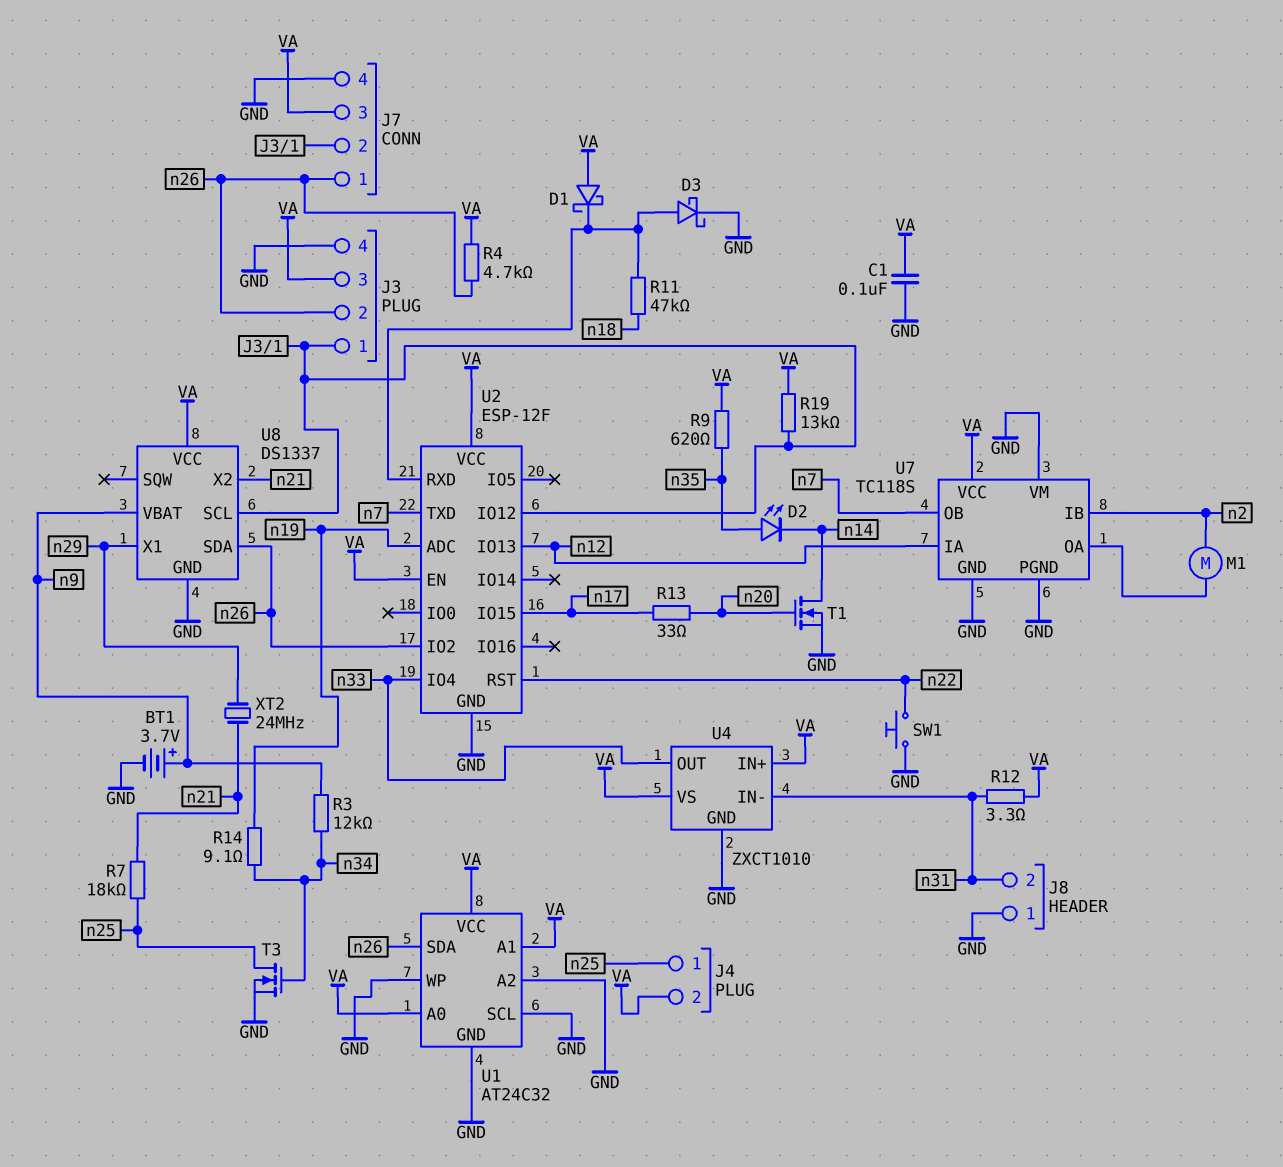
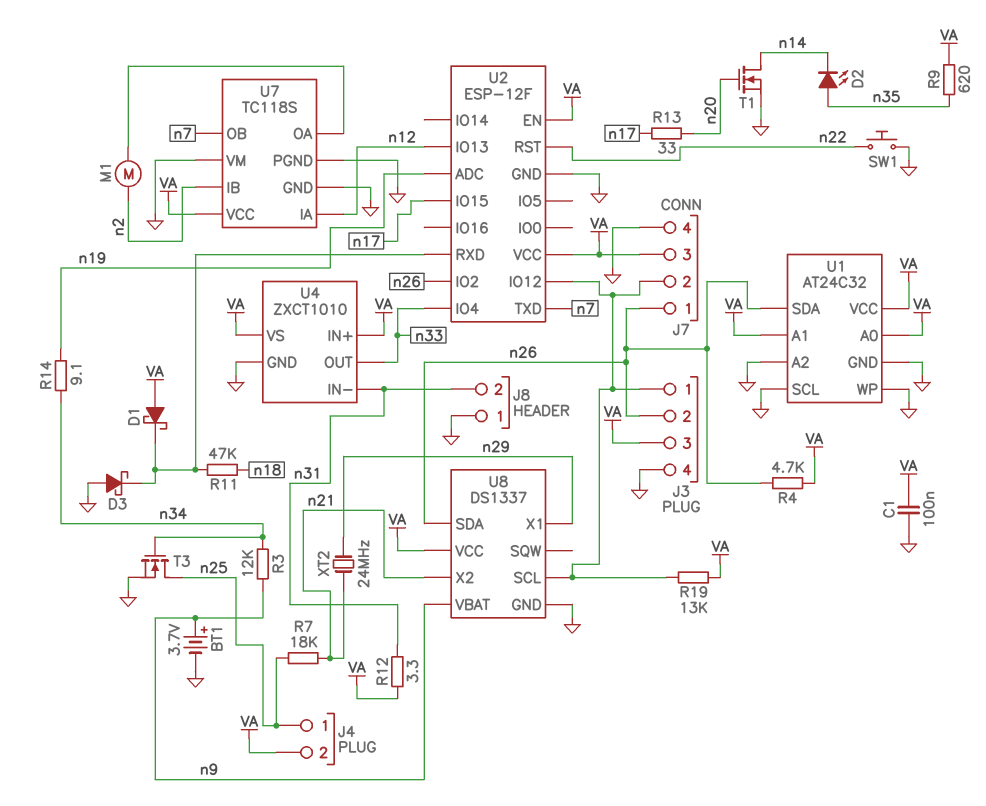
D3: schottky (A U2/RXD, K GND) -> schottky (A GND, K U2/RXD)

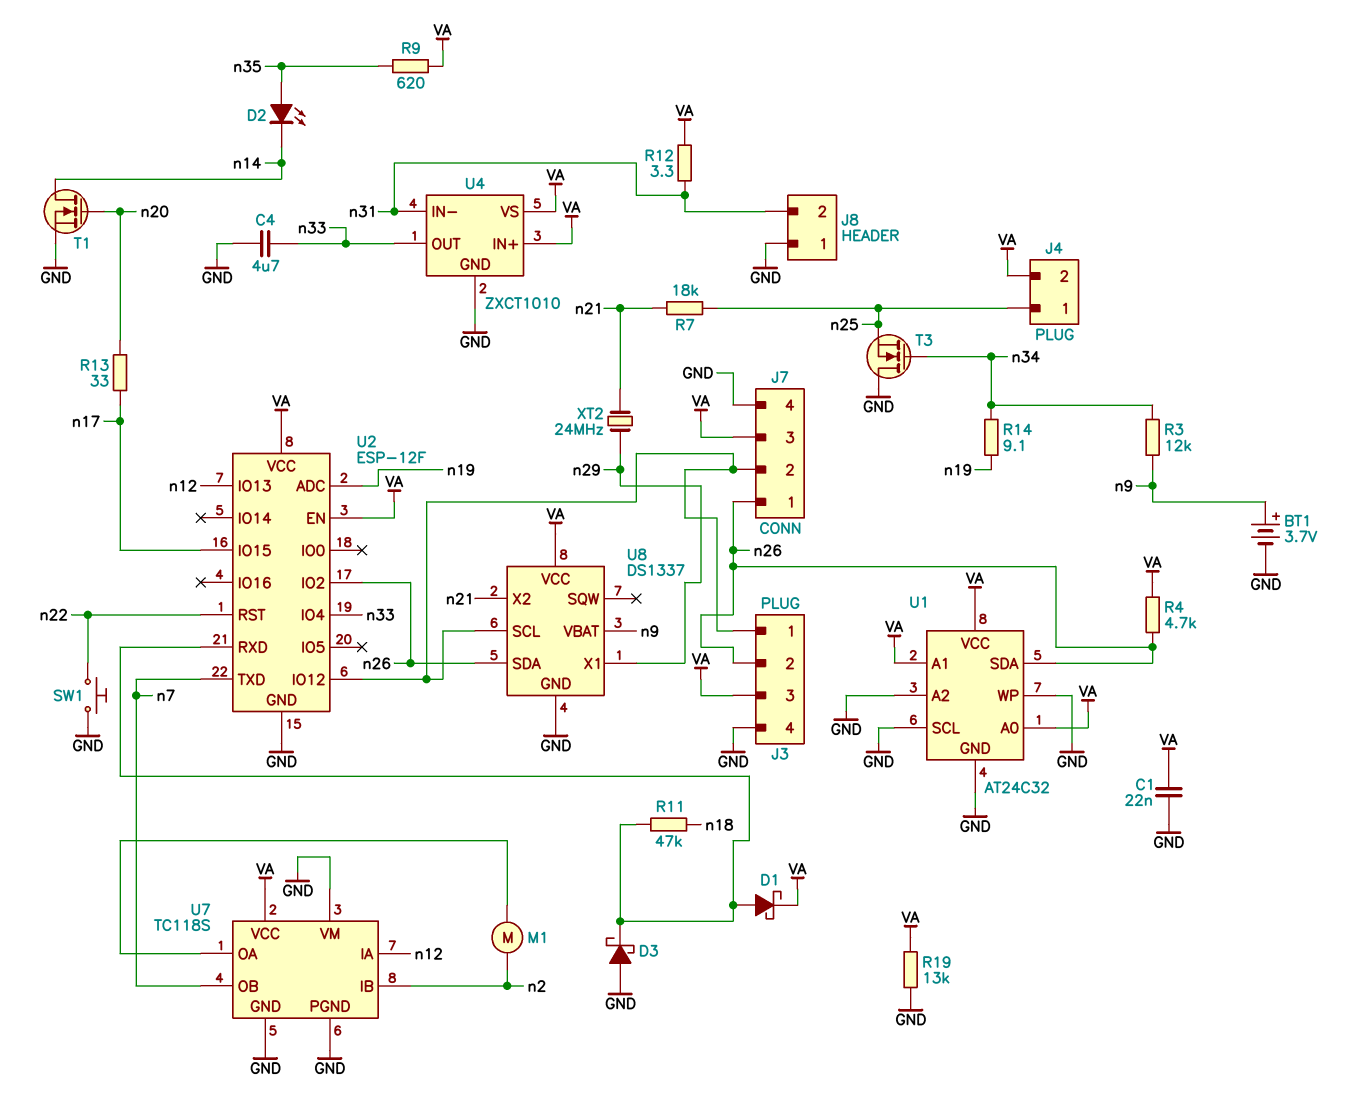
C1: 100nF (GND, VA) -> 22nF (GND, VA)
C4: none -> 4.7uF (GND, n33)
D1: schottky (A VA, K U2/RXD) -> schottky (A U2/RXD, K VA)
R19: 13k (J3/1, VA) -> 13k (GND, VA)
T3: NMOS (G n34, D n25, S GND) -> NMOS (G n34, D GND, S n25)

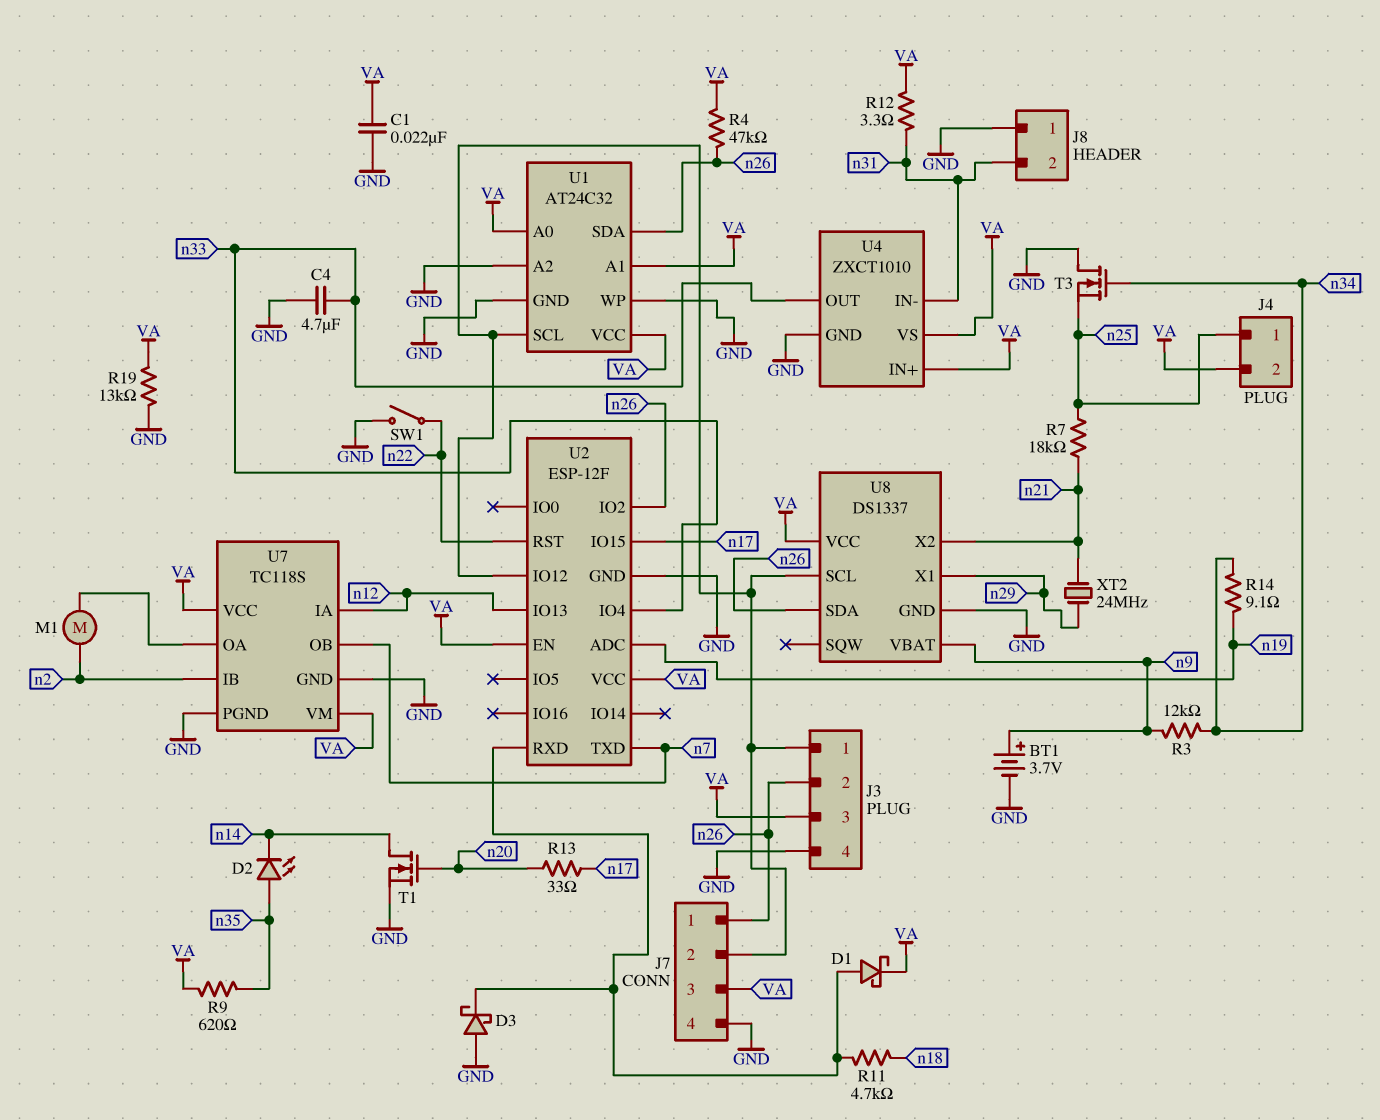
R4: 4.7k (VA, n26) -> 47k (VA, n26)
R11: 47k (U2/RXD, n18) -> 4.7k (U2/RXD, n18)
SW1: button (GND, n22) -> switch (GND, n22)
U1 pin SCL: GND -> J3/1
U7 pin VM: GND -> VA

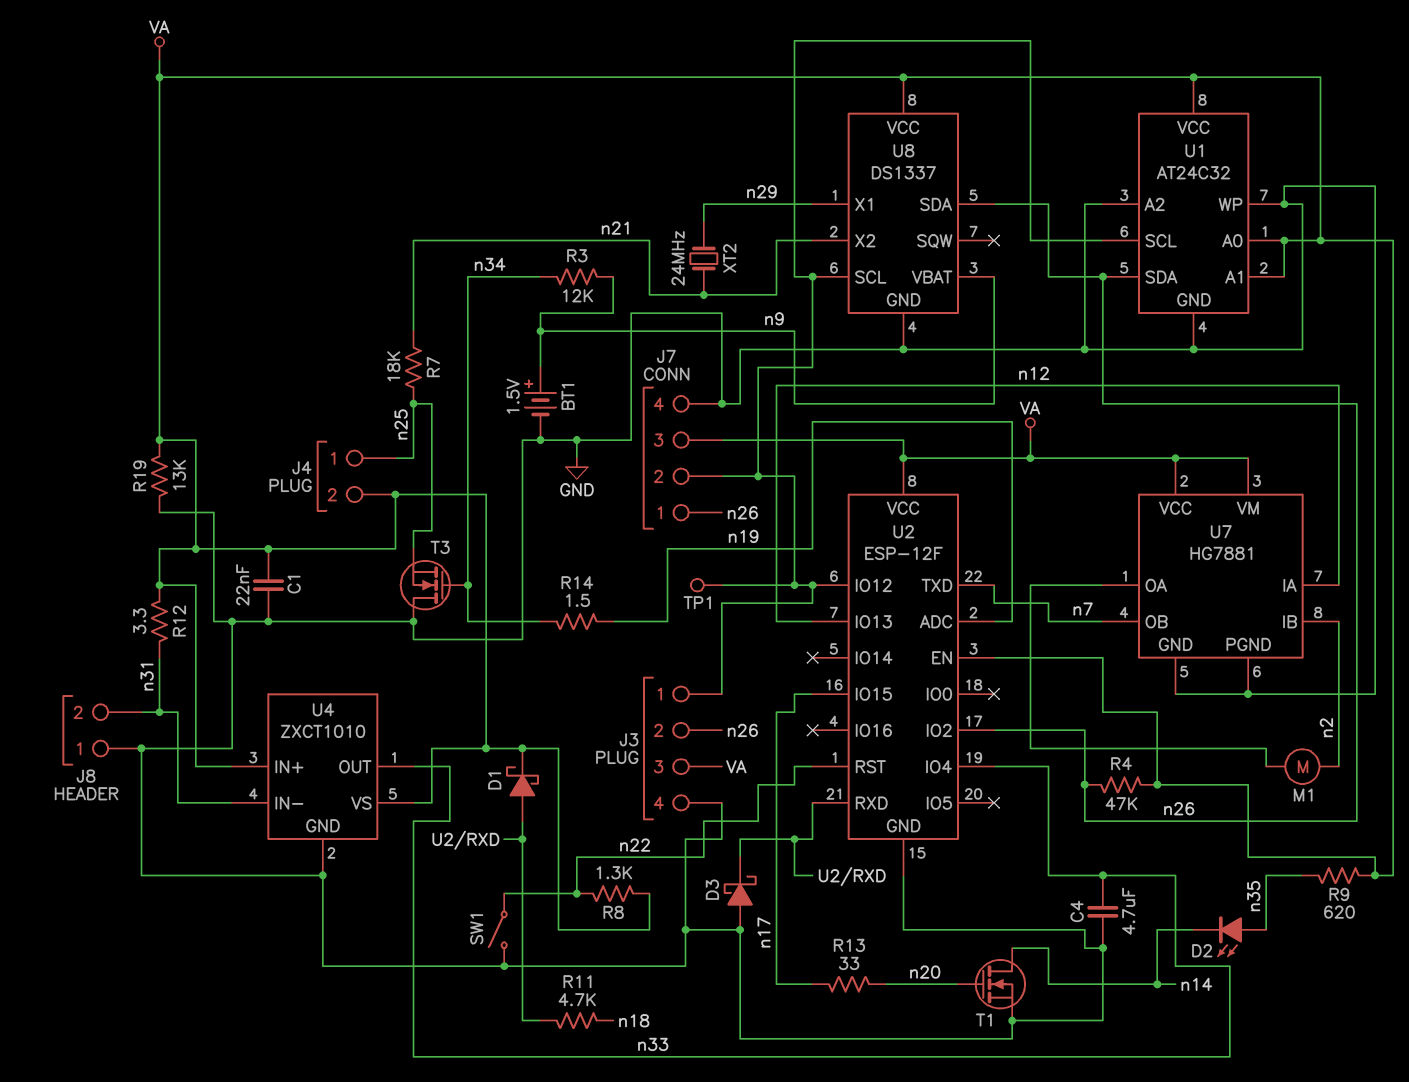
BT1: 3.7V (plus n9, minus GND) -> 1.5V (plus n9, minus GND)
R8: none -> 1.3k (VA, n22)
R14: 9.1 (n19, n34) -> 1.5 (n19, n34)
TP1: none -> test point (J3/1)
U7: TC118S -> HG7881

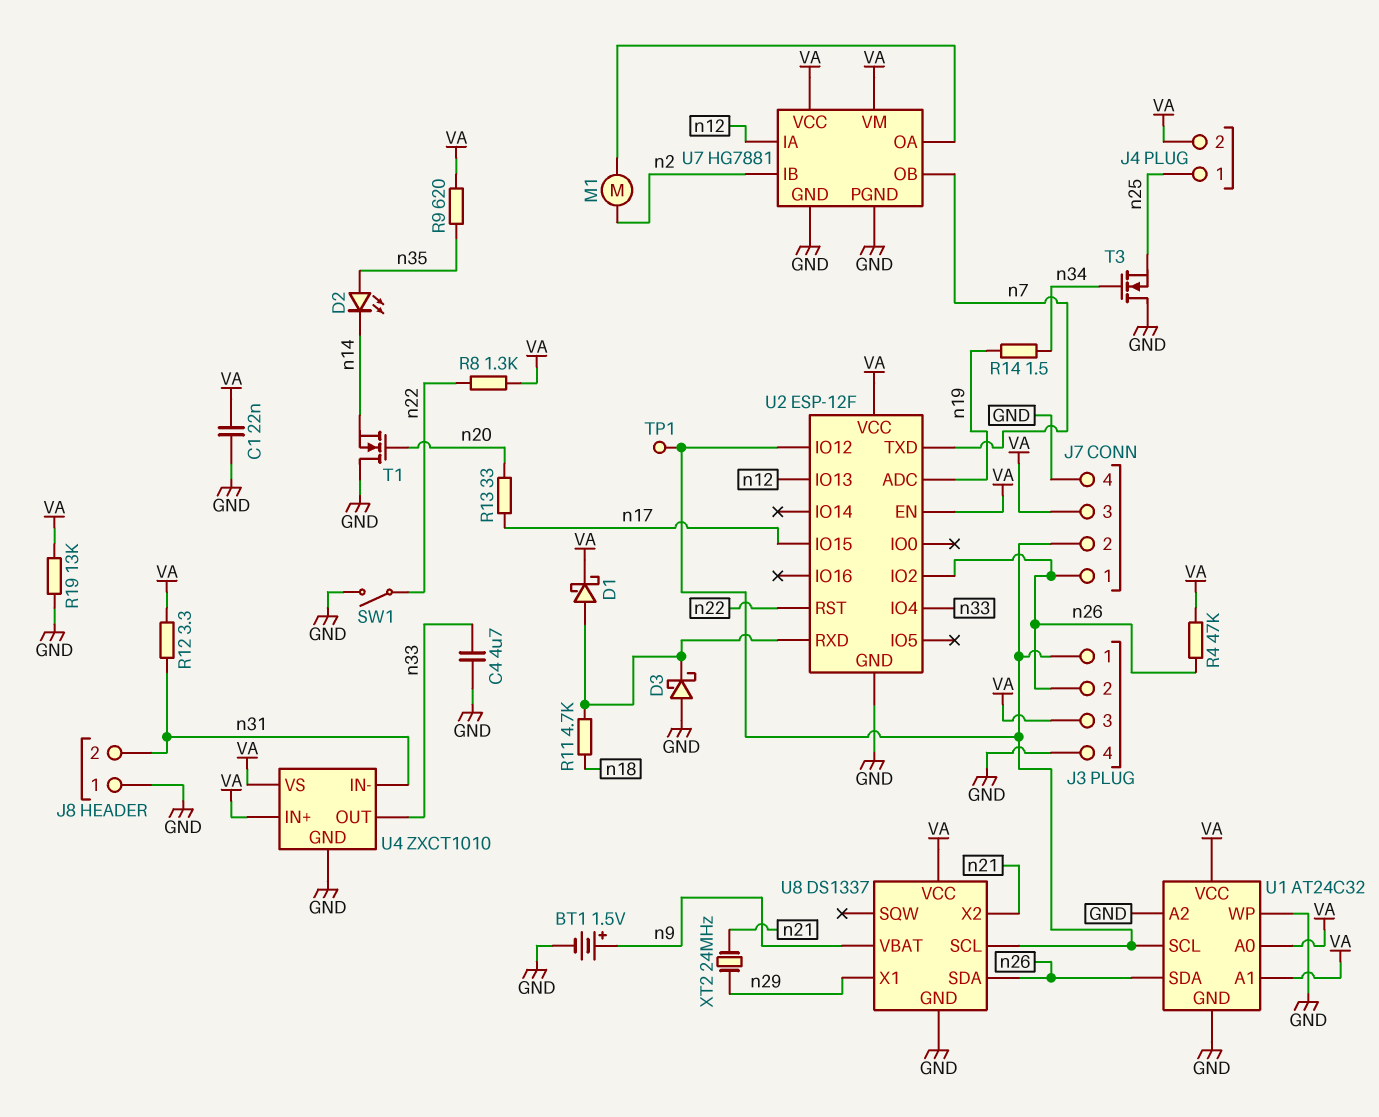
R3: 12k (n9, n34) -> none
R7: 18k (n21, n25) -> none
T1: NMOS (G n20, D n14, S GND) -> NMOS (G n20, D GND, S n14)

